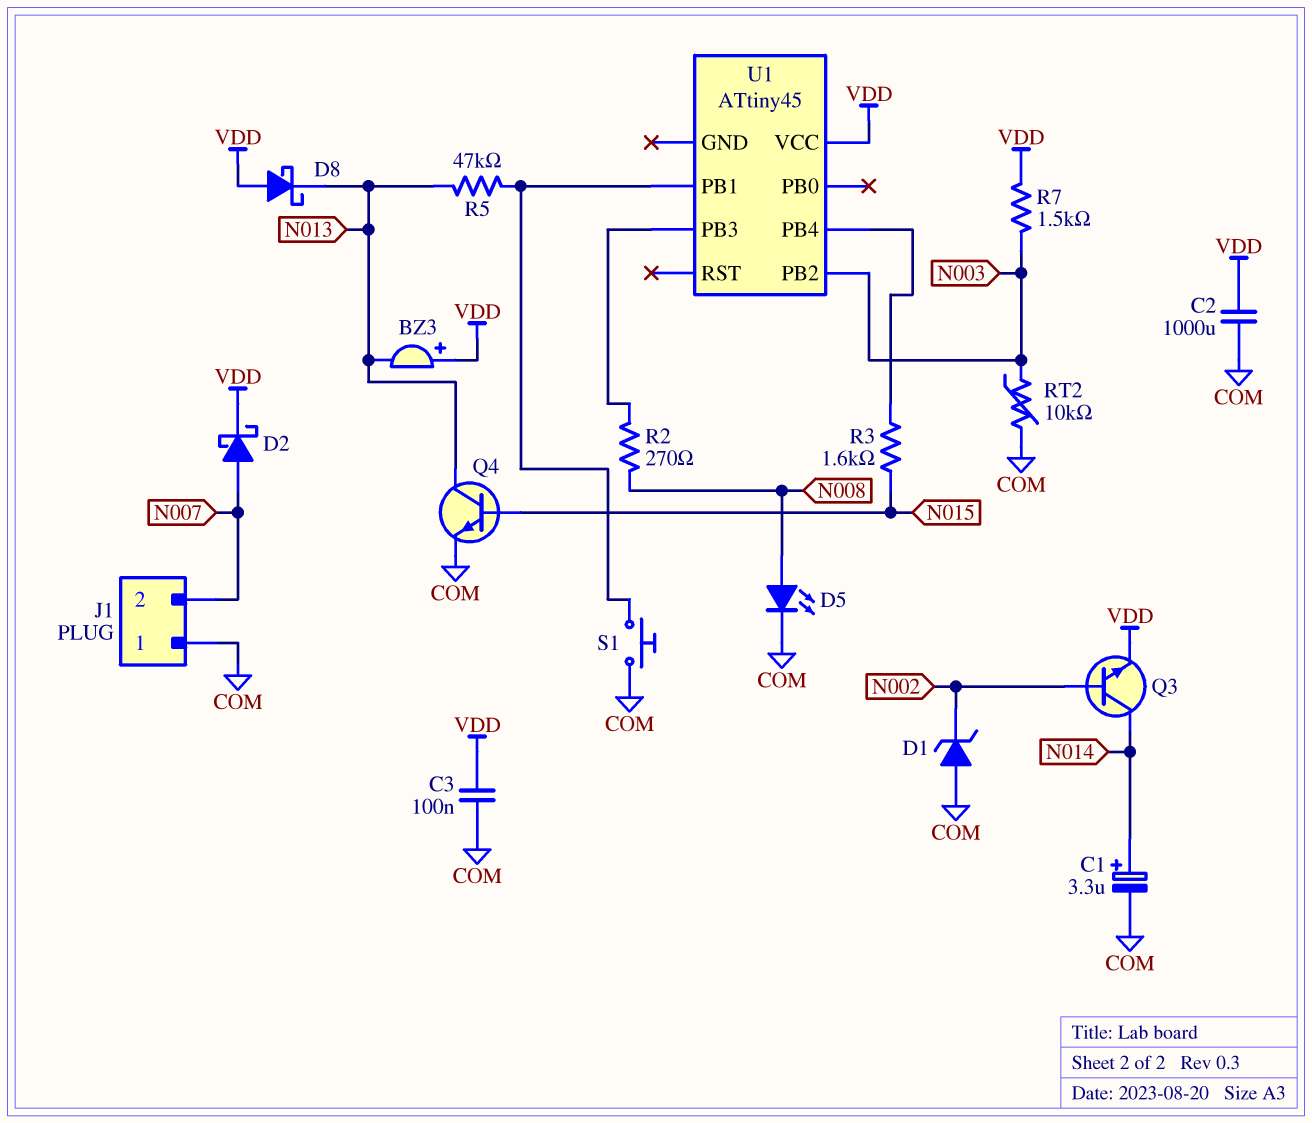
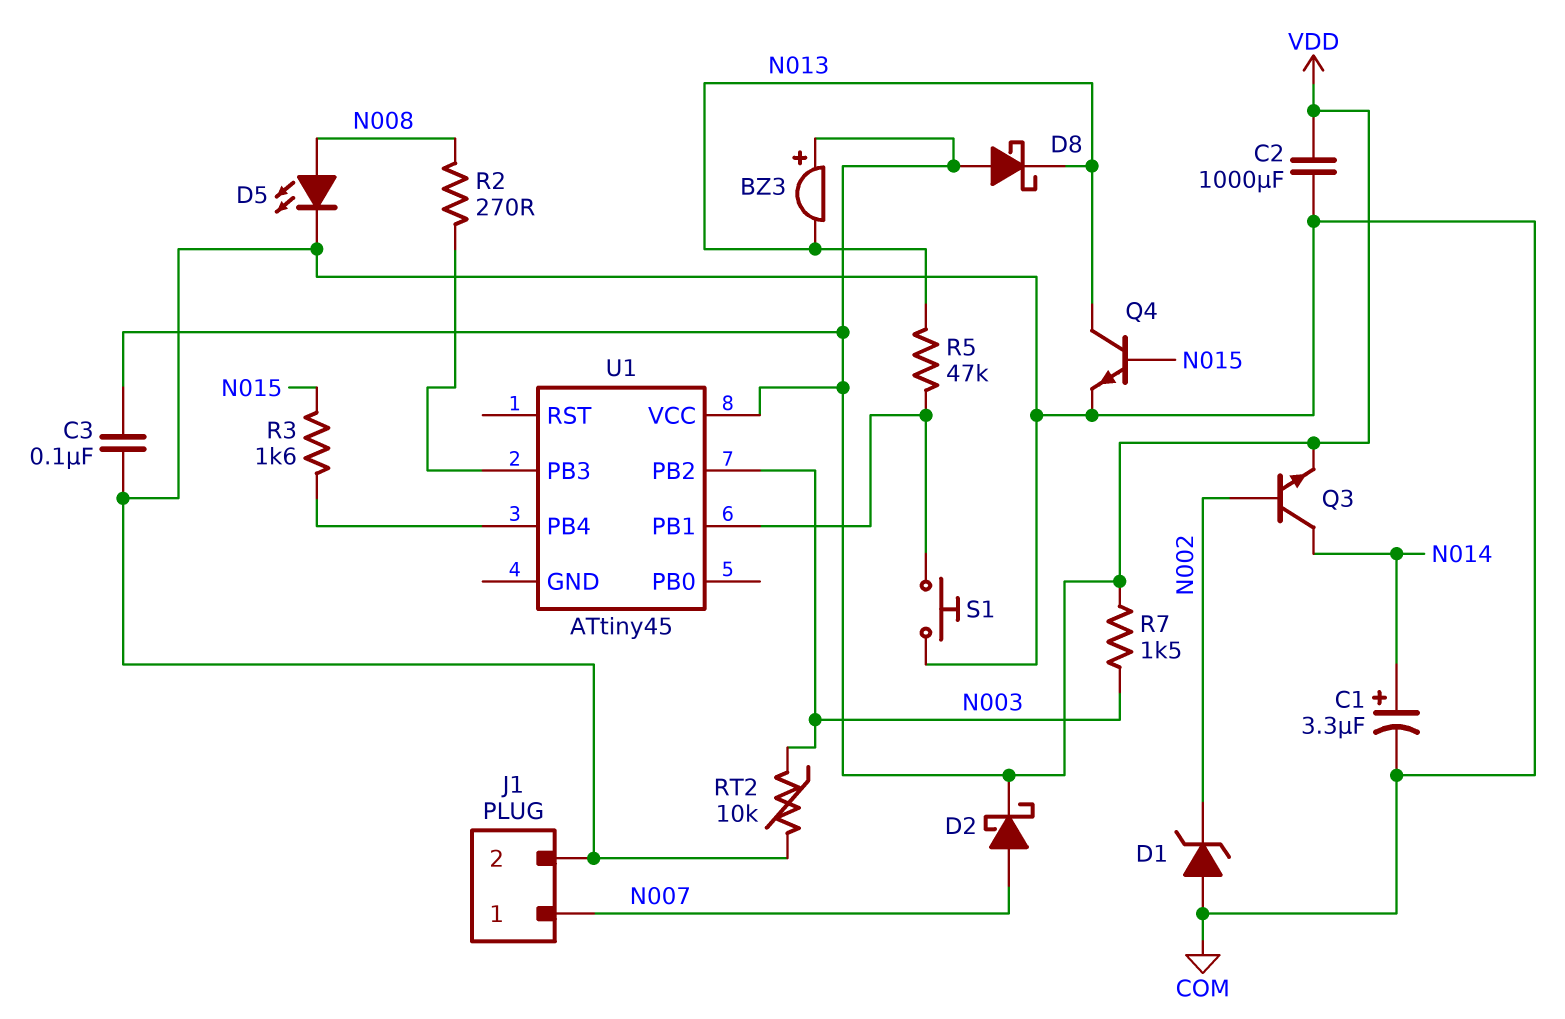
J1 pin 1: COM -> N007
J1 pin 2: N007 -> COM

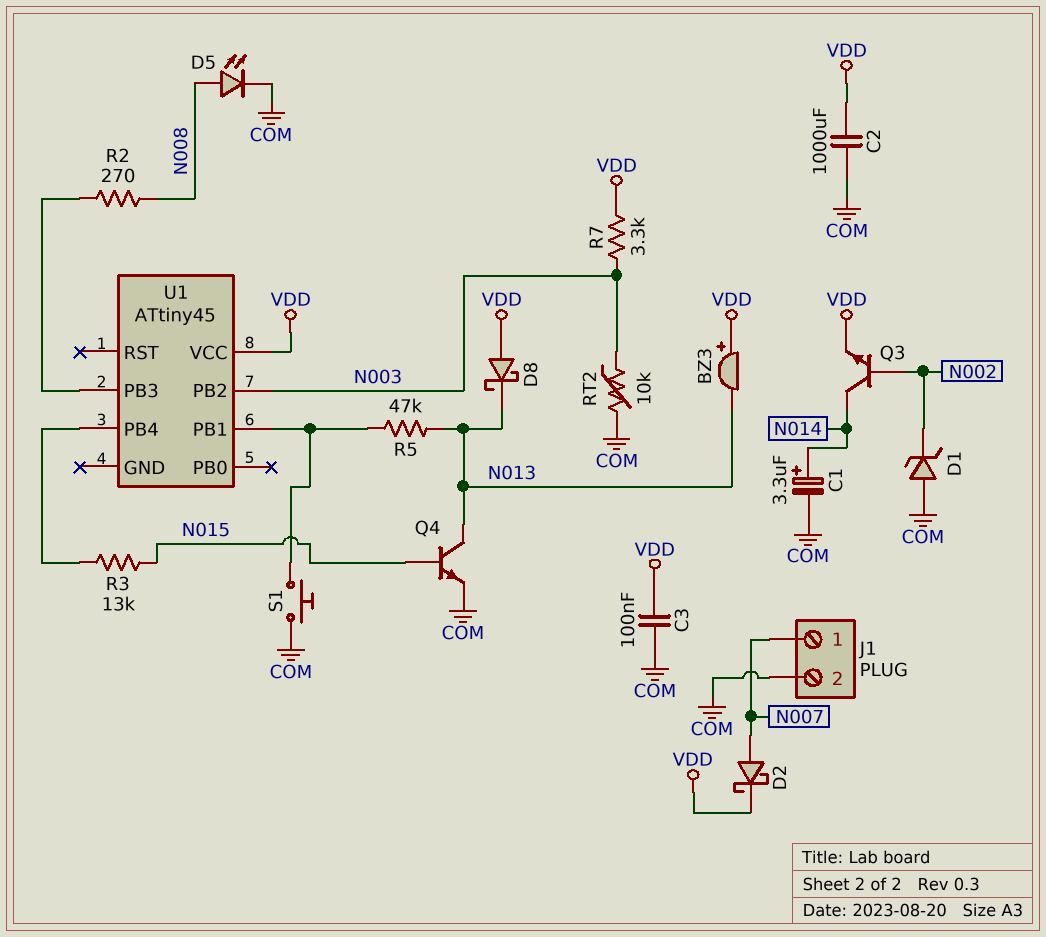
R3: 1.6k (N015, U1/PB4) -> 13k (N015, U1/PB4)
R7: 1.5k (N003, VDD) -> 3.3k (N003, VDD)

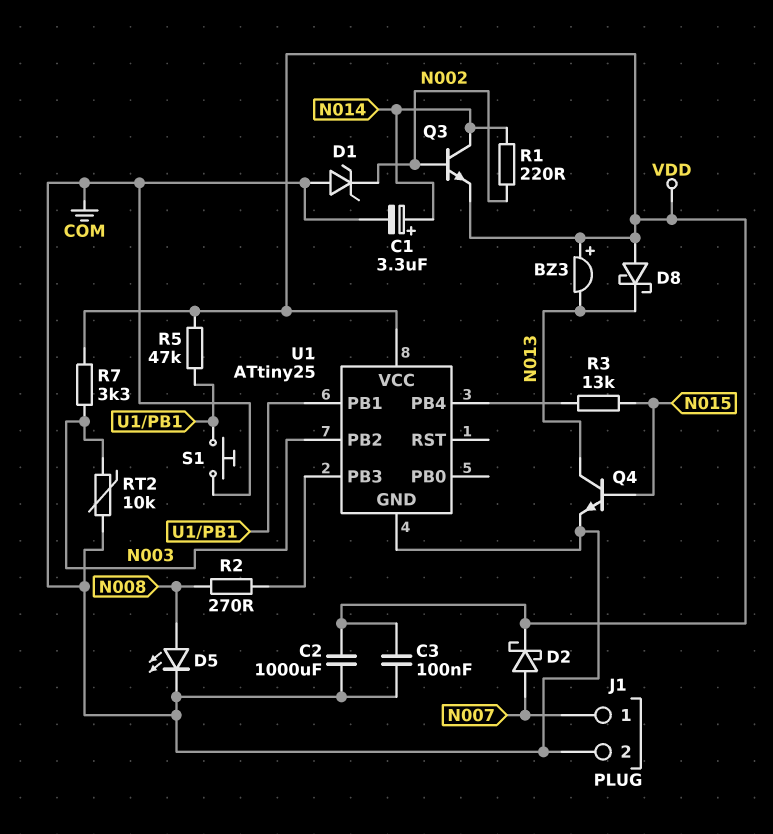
R1: none -> 220 (N002, N014)
R5: 47k (N013, U1/PB1) -> 47k (U1/PB1, VDD)
U1: ATtiny45 -> ATtiny25
U1 pin GND: none -> COM

